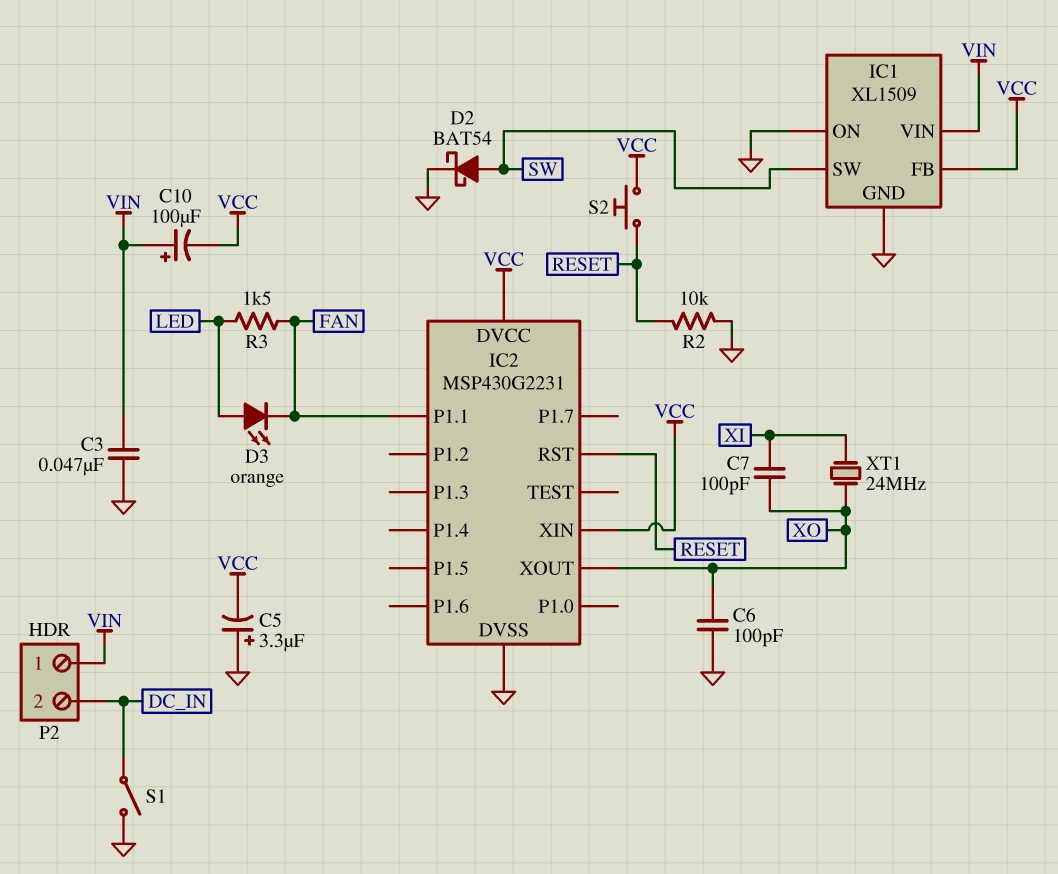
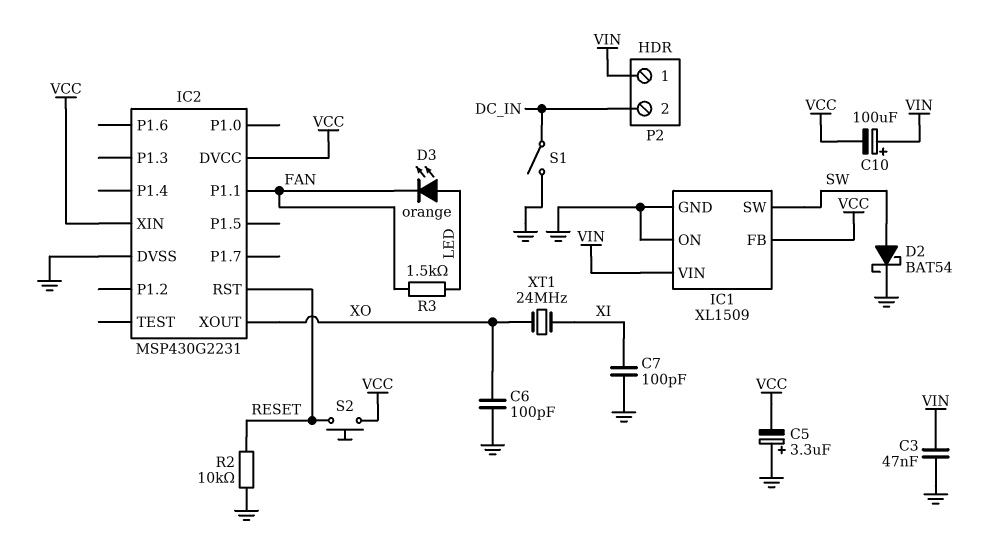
C7: 100pF (XI, XO) -> 100pF (GND, XI)

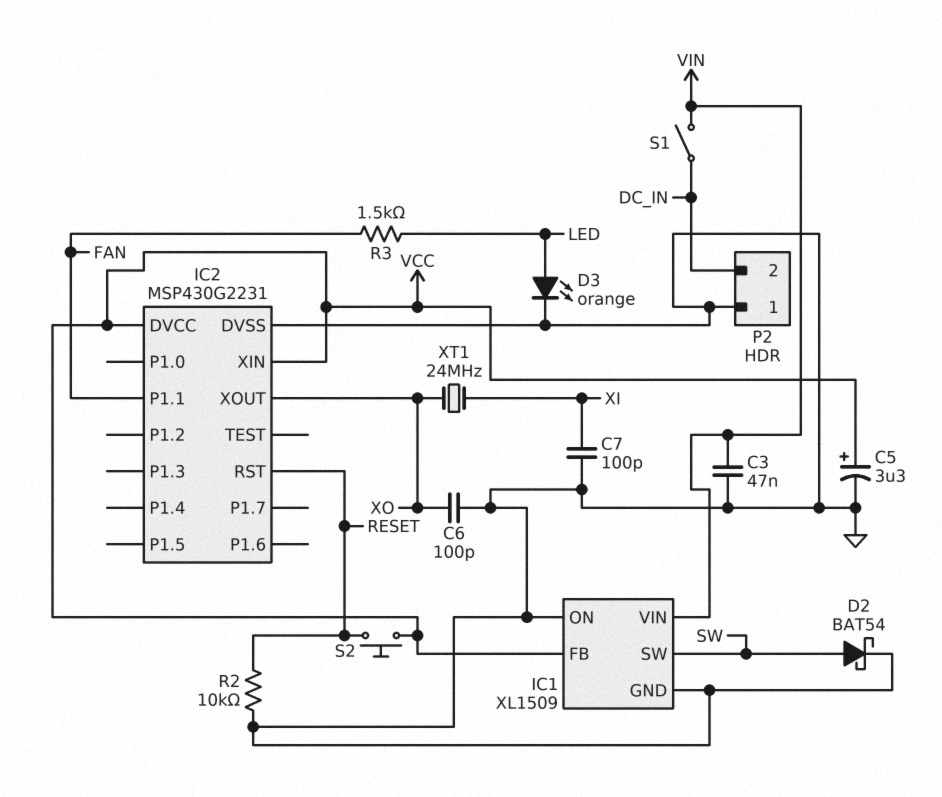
C5: 3.3uF (plus GND, minus VCC) -> 3.3uF (plus VCC, minus GND)
C10: 100uF (plus VIN, minus VCC) -> none
D3: LED orange (A LED, K FAN) -> LED orange (A LED, K GND)
P2 pin 1: VIN -> GND
S1: switch (DC_IN, GND) -> switch (DC_IN, VIN)

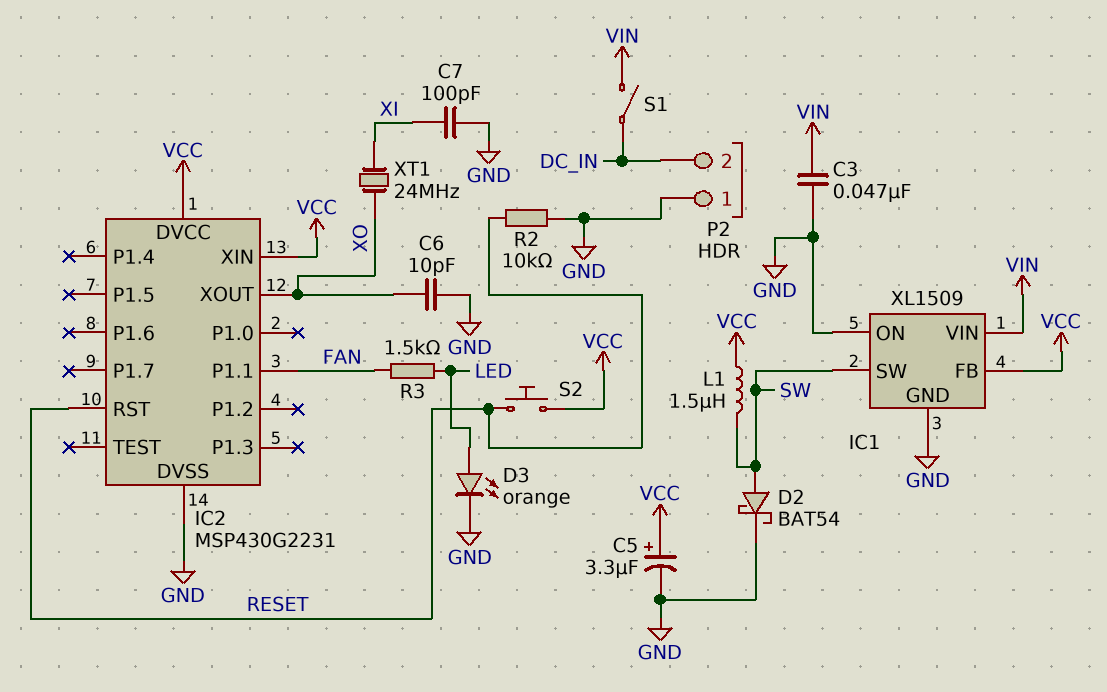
C6: 100pF (GND, XO) -> 10pF (GND, XO)
L1: none -> 1.5uH (SW, VCC)

